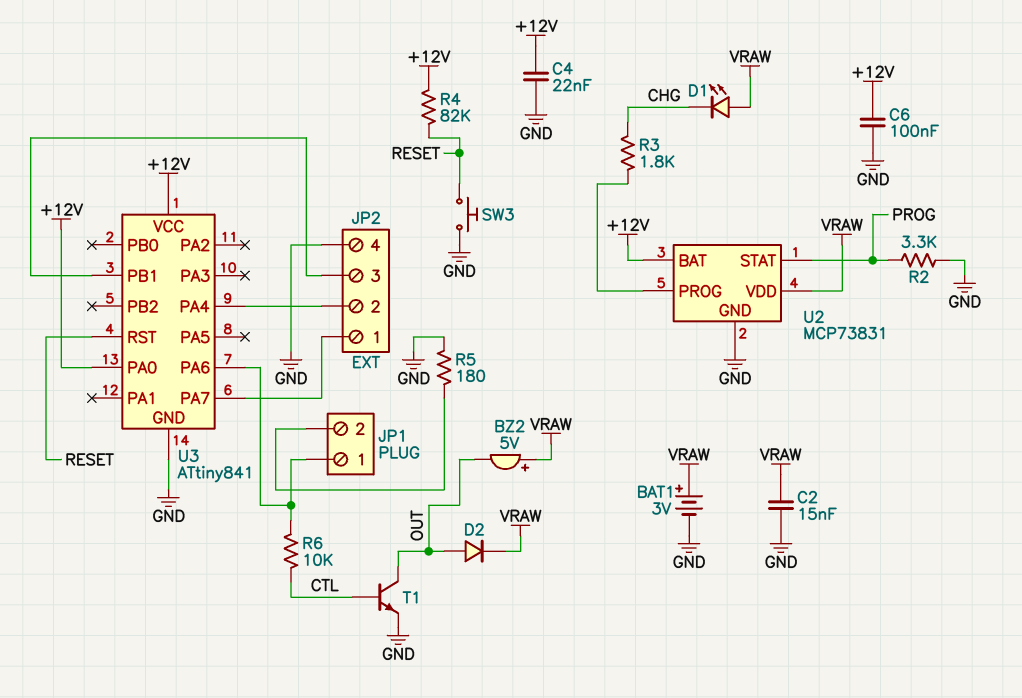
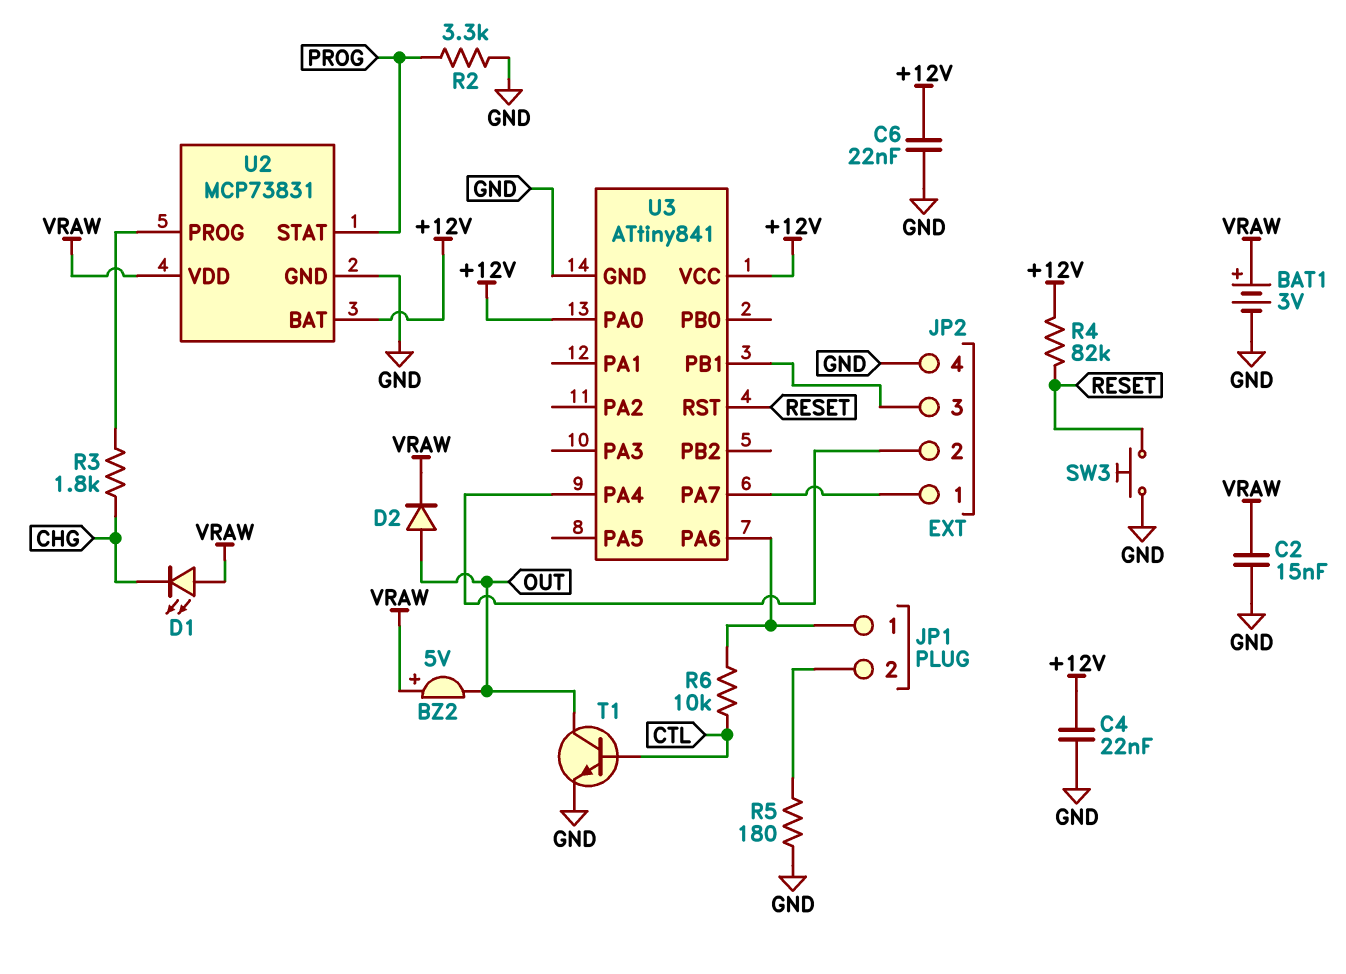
C6: 100nF (+12V, GND) -> 22nF (+12V, GND)

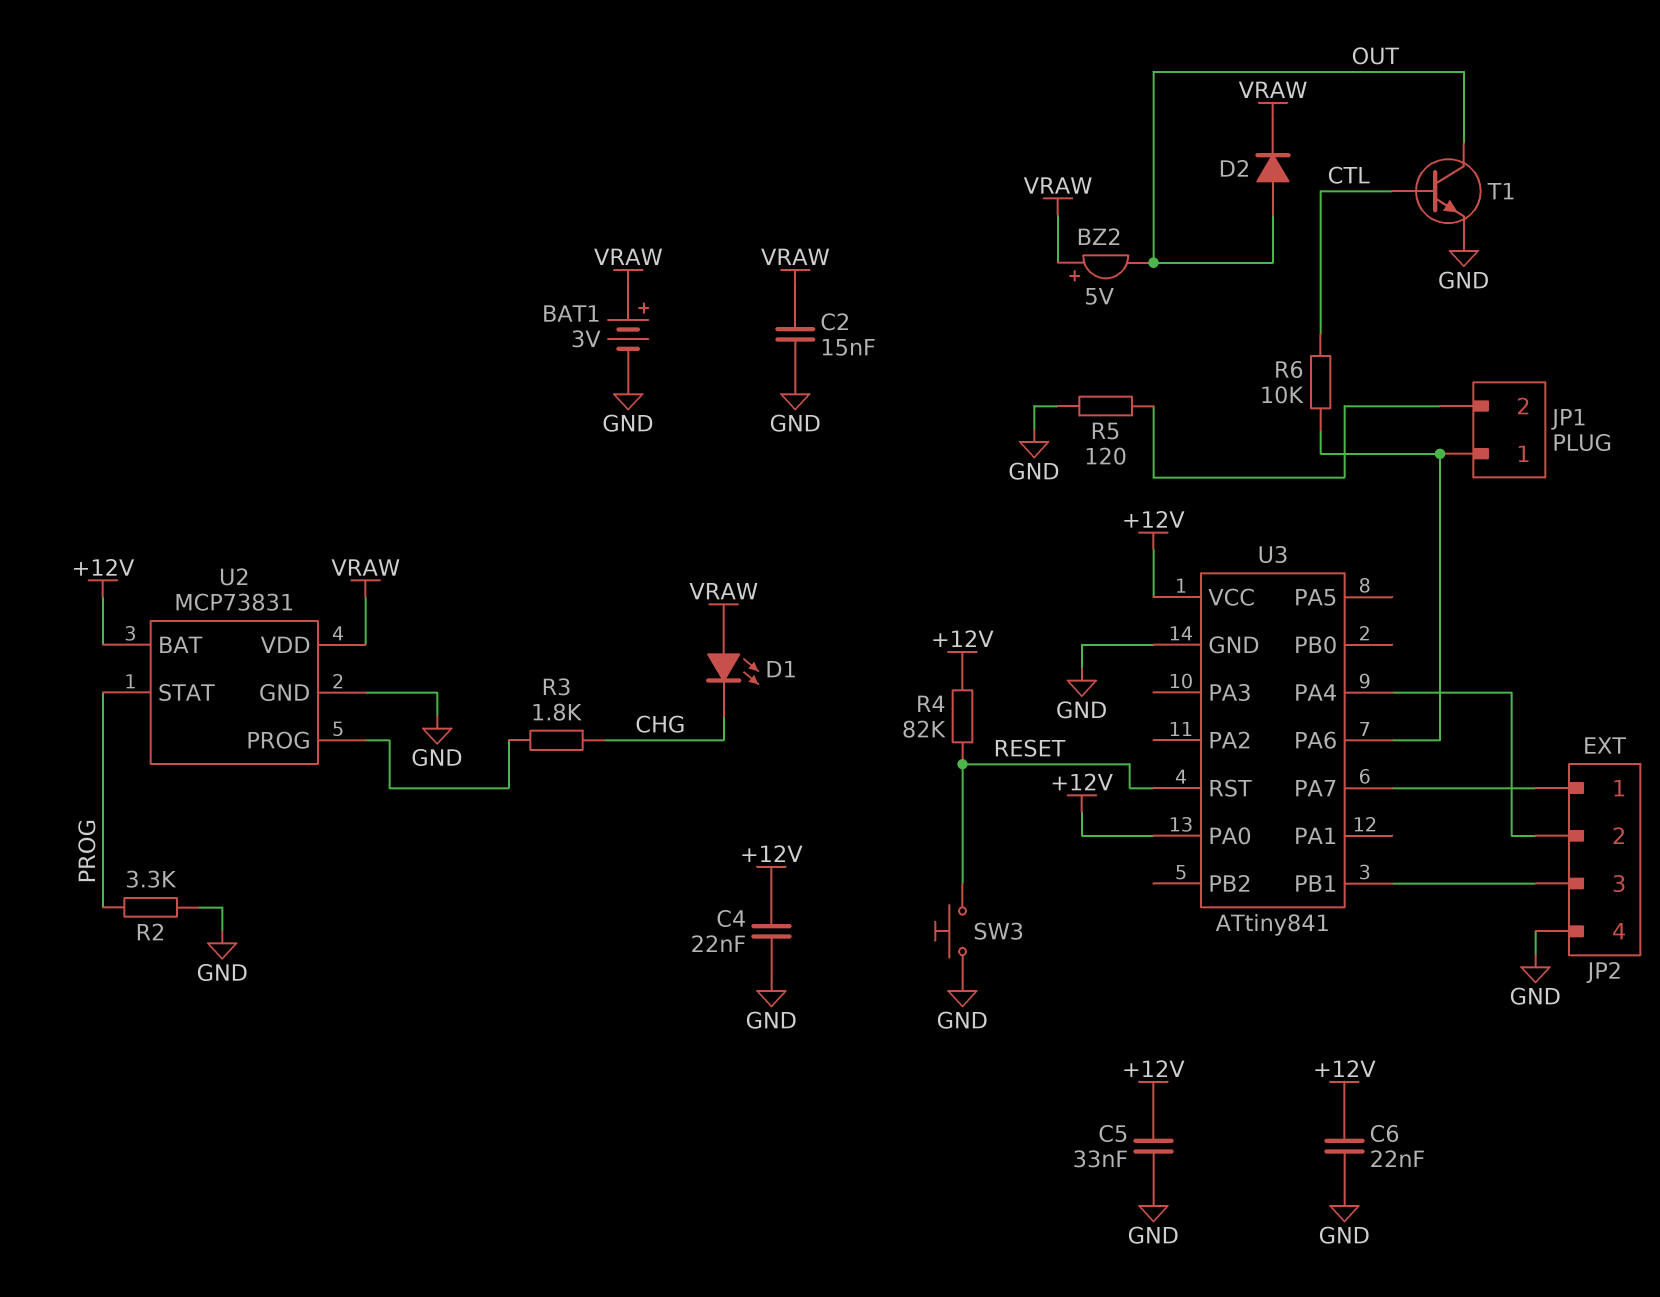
C5: none -> 33nF (+12V, GND)
R5: 180 (GND, JP1/2) -> 120 (GND, JP1/2)

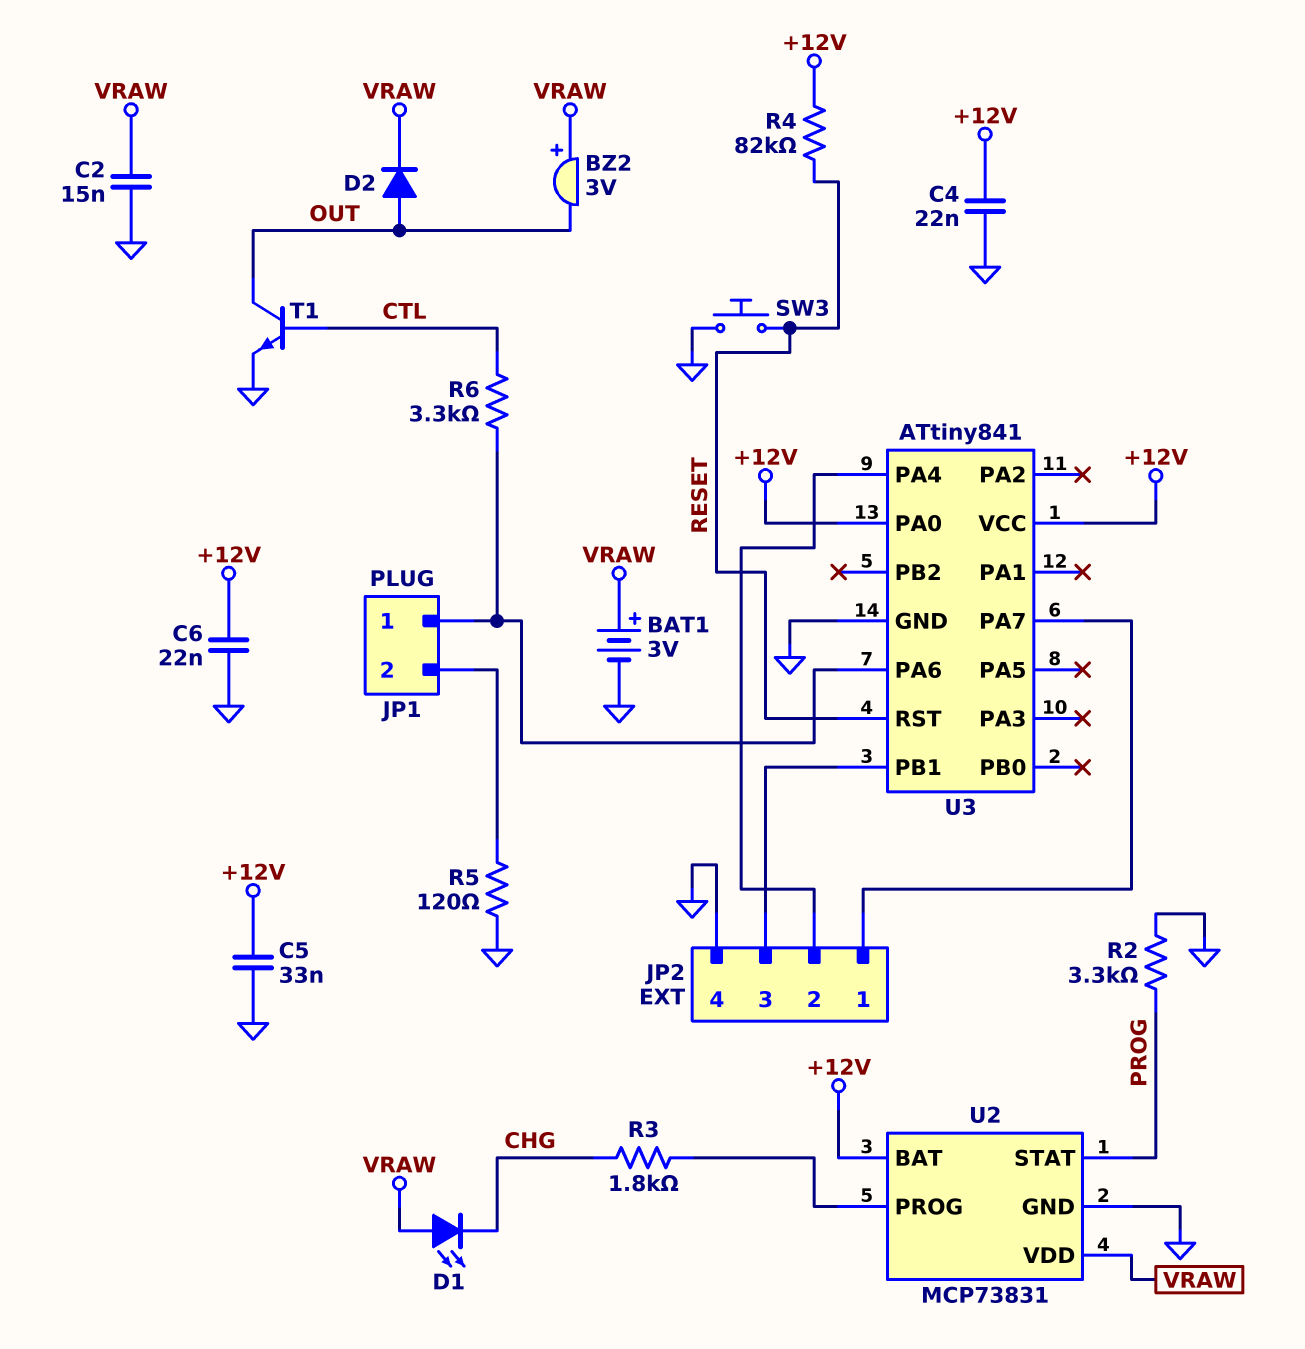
BZ2: buzzer 5V (plus VRAW, minus OUT) -> buzzer 3V (plus VRAW, minus OUT)
R6: 10k (CTL, JP1/1) -> 3.3k (CTL, JP1/1)

